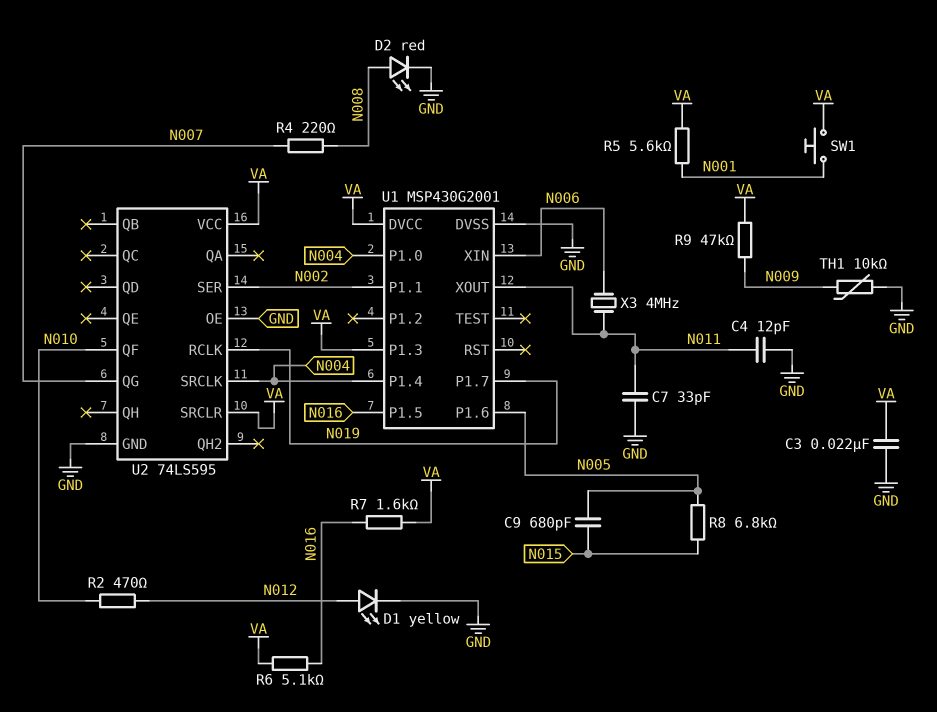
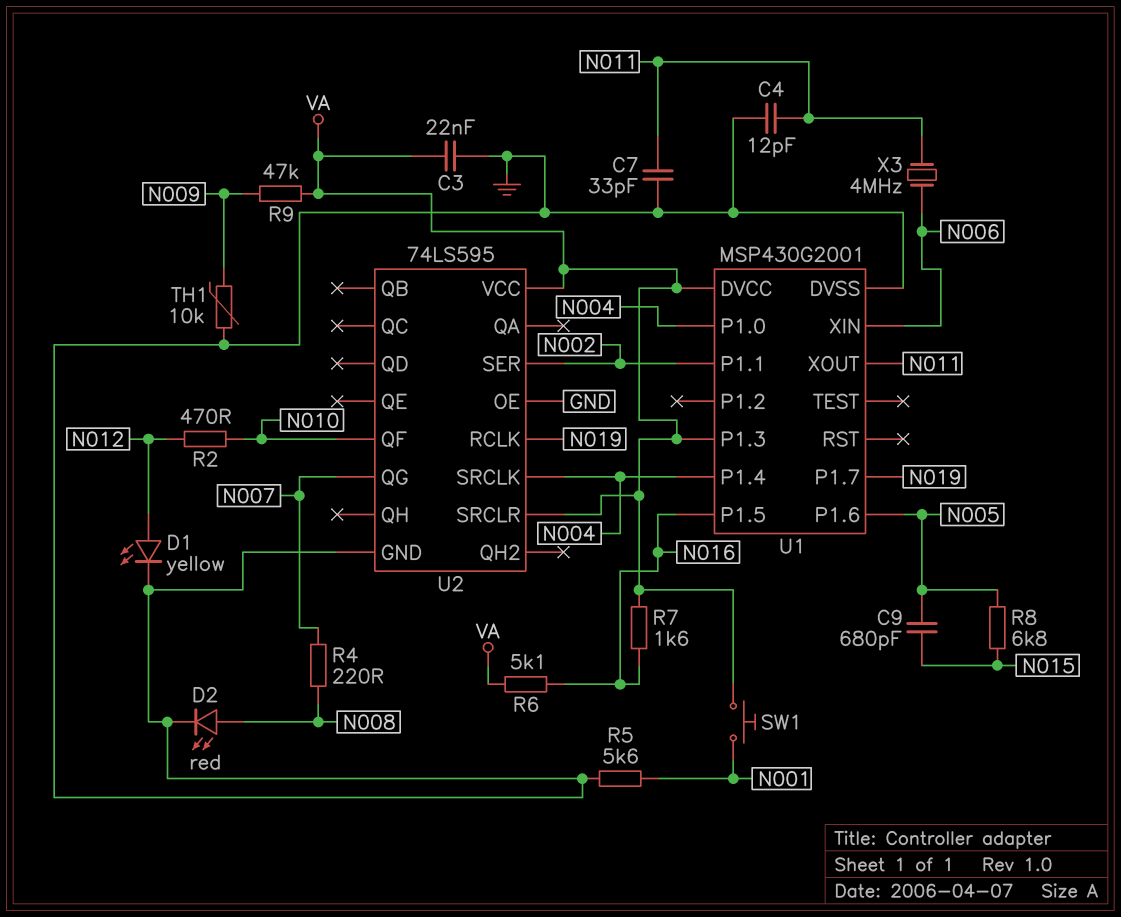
R5: 5.6k (N001, VA) -> 5.6k (GND, N001)

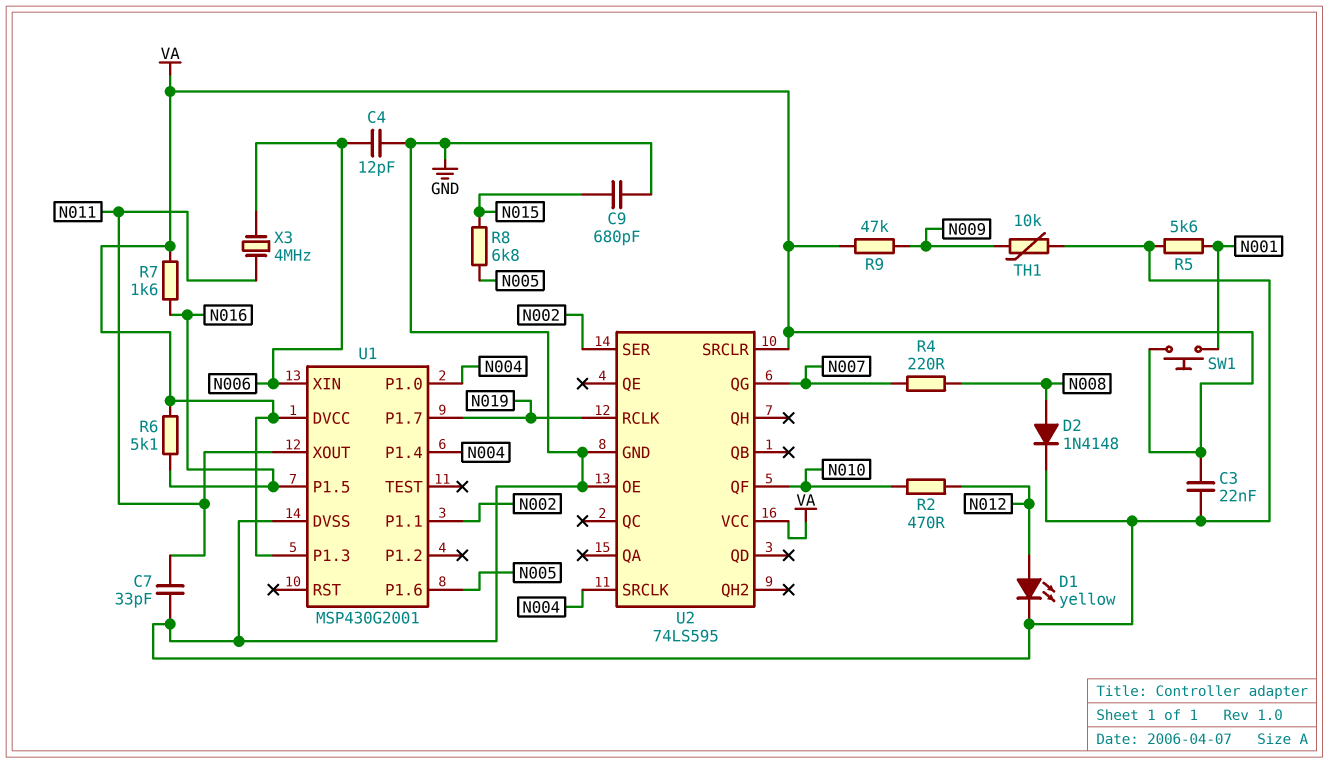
C4: 12pF (GND, N011) -> 12pF (GND, N006)
C9: 680pF (N005, N015) -> 680pF (GND, N015)
D2: LED red (A N008, K GND) -> diode 1N4148 (A N008, K GND)

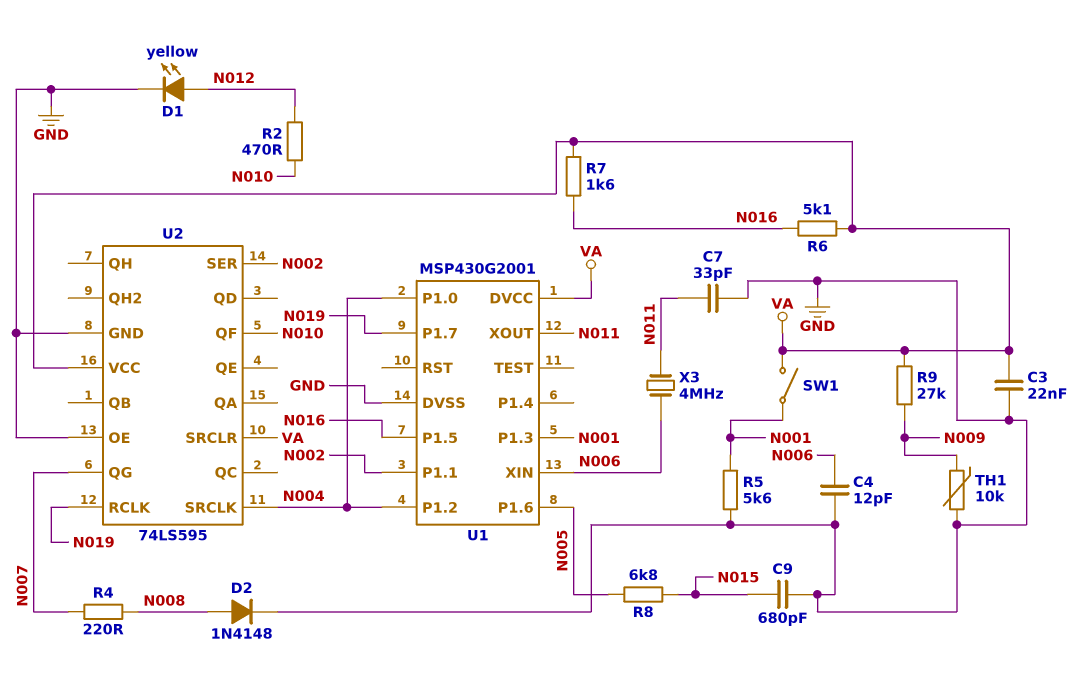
R9: 47k (N009, VA) -> 27k (N009, VA)
SW1: button (N001, VA) -> switch (N001, VA)
U1 pin P1.2: none -> N004
U1 pin P1.3: VA -> N001
U1 pin P1.4: N004 -> none

